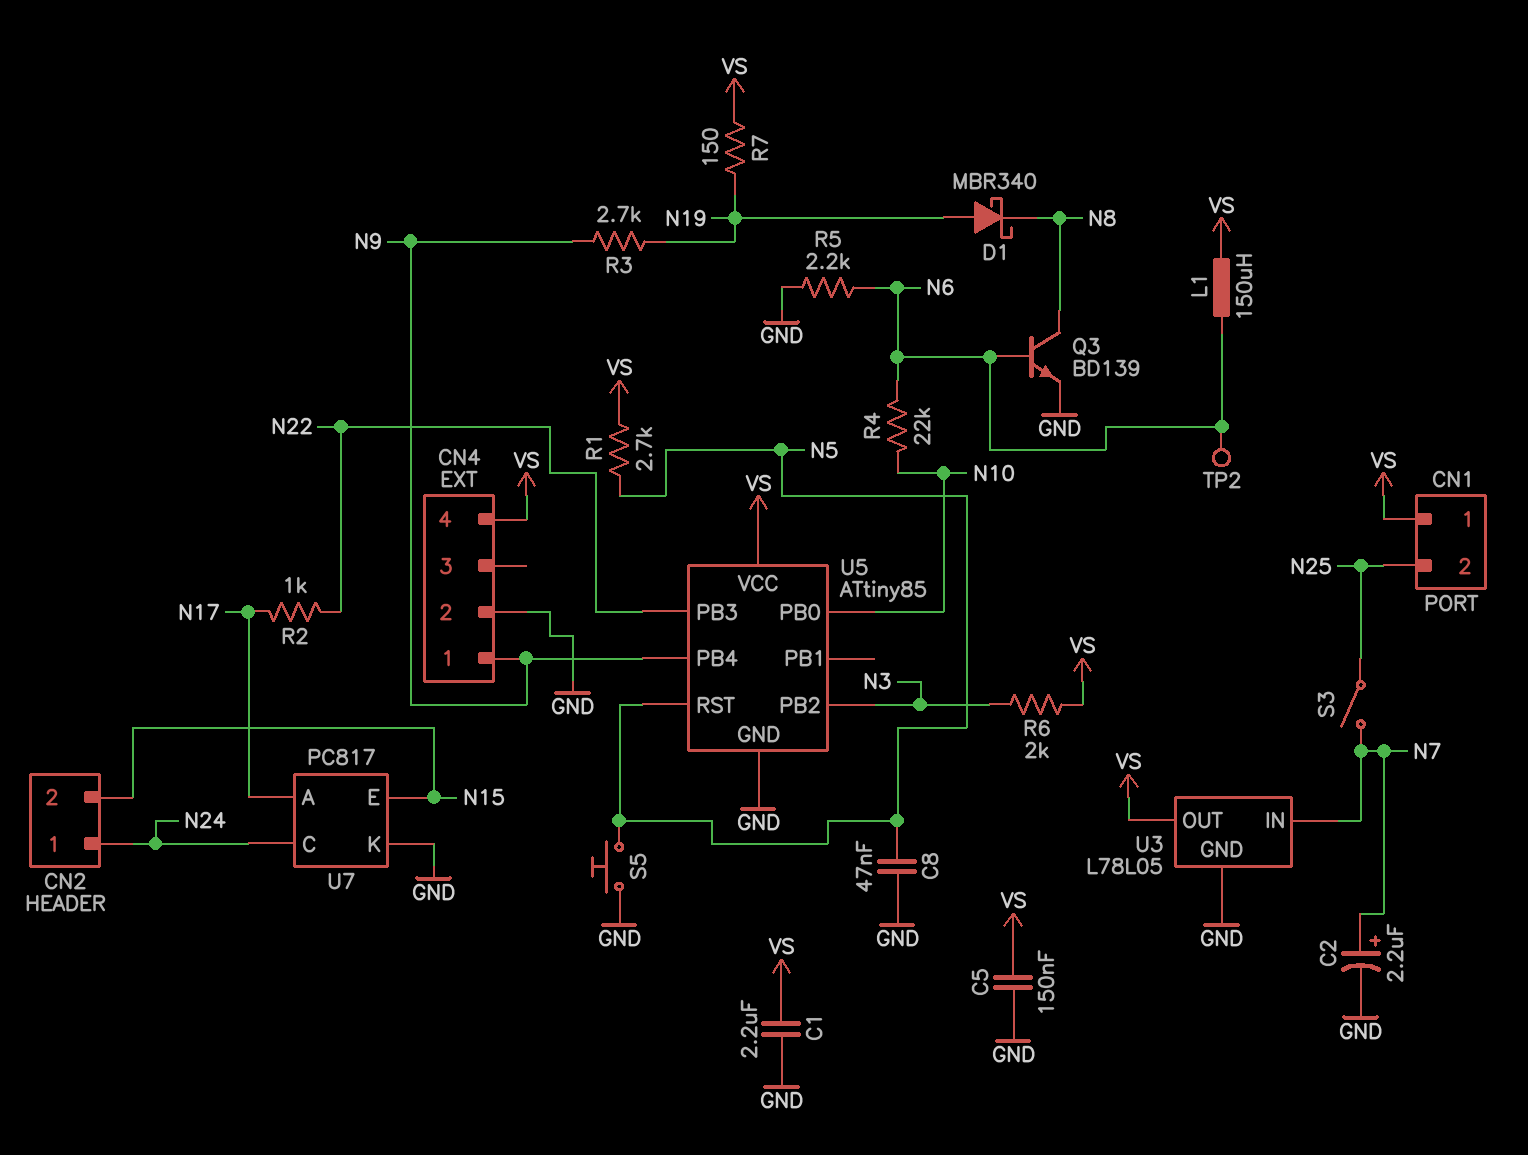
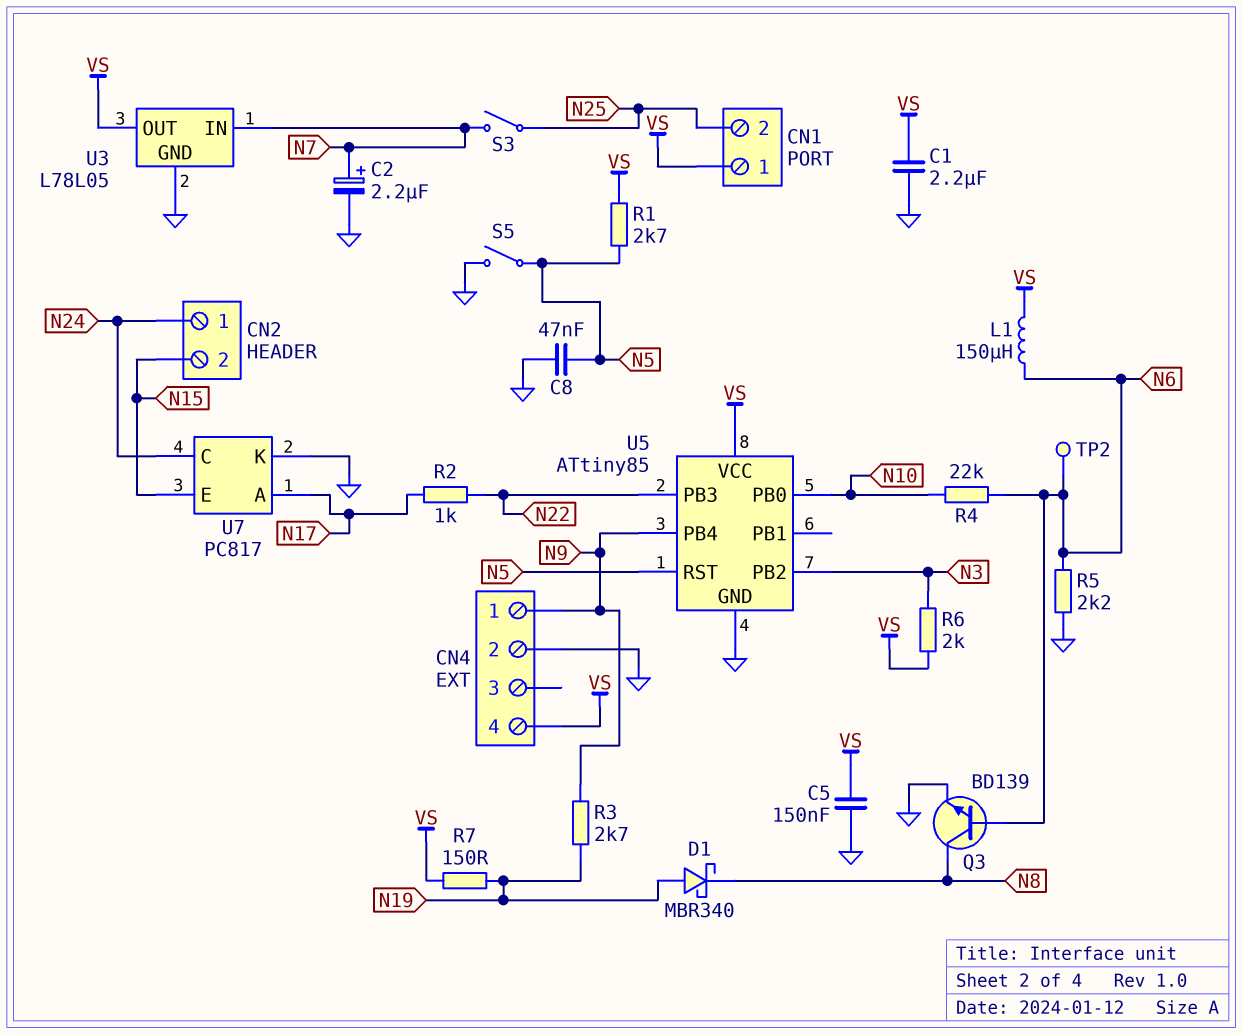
S5: button (GND, N5) -> switch (GND, N5)

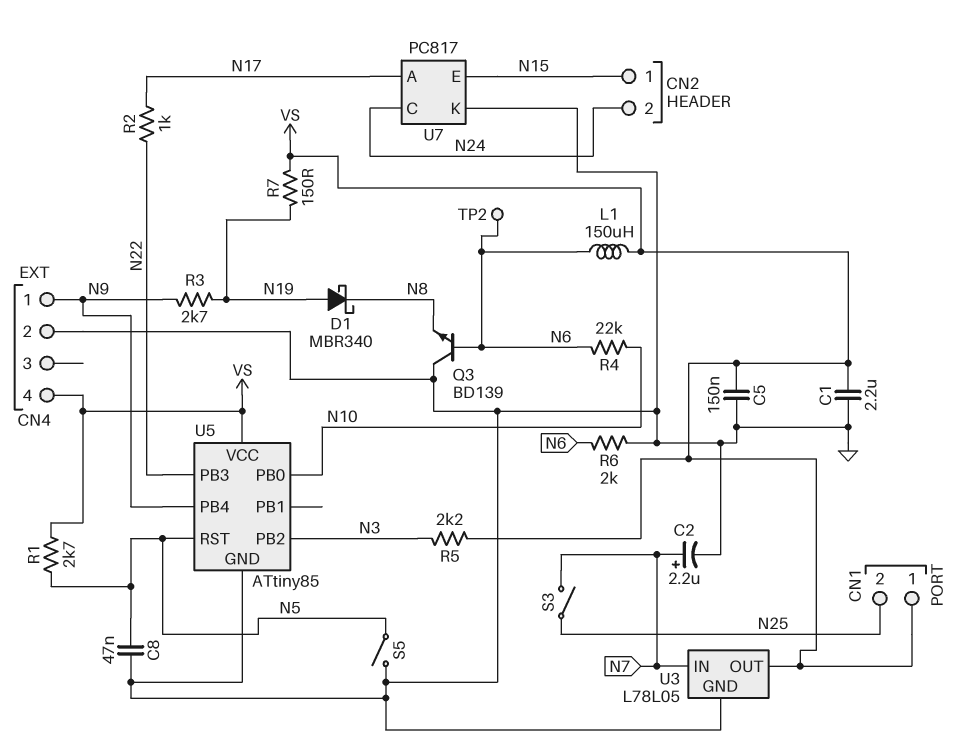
CN2 pin 1: N24 -> N15
CN2 pin 2: N15 -> N24
Q3: NPN BD139 (B N6, C N8, E GND) -> NPN BD139 (B N6, C GND, E N8)
R5: 2.2k (GND, N6) -> 2.2k (N3, VS)
R6: 2k (N3, VS) -> 2k (GND, N6)

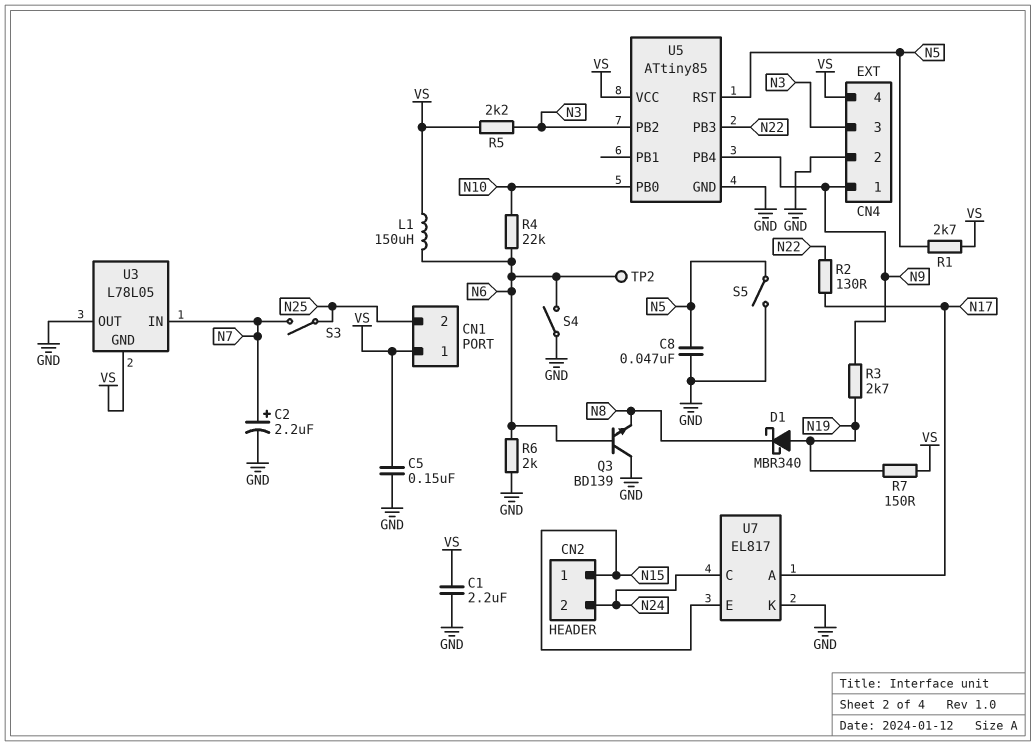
CN4 pin 3: none -> N3
R2: 1k (N17, N22) -> 130 (N17, N22)
S4: none -> switch (GND, N6)
U3 pin GND: GND -> VS
U3 pin OUT: VS -> GND
U7: PC817 -> EL817

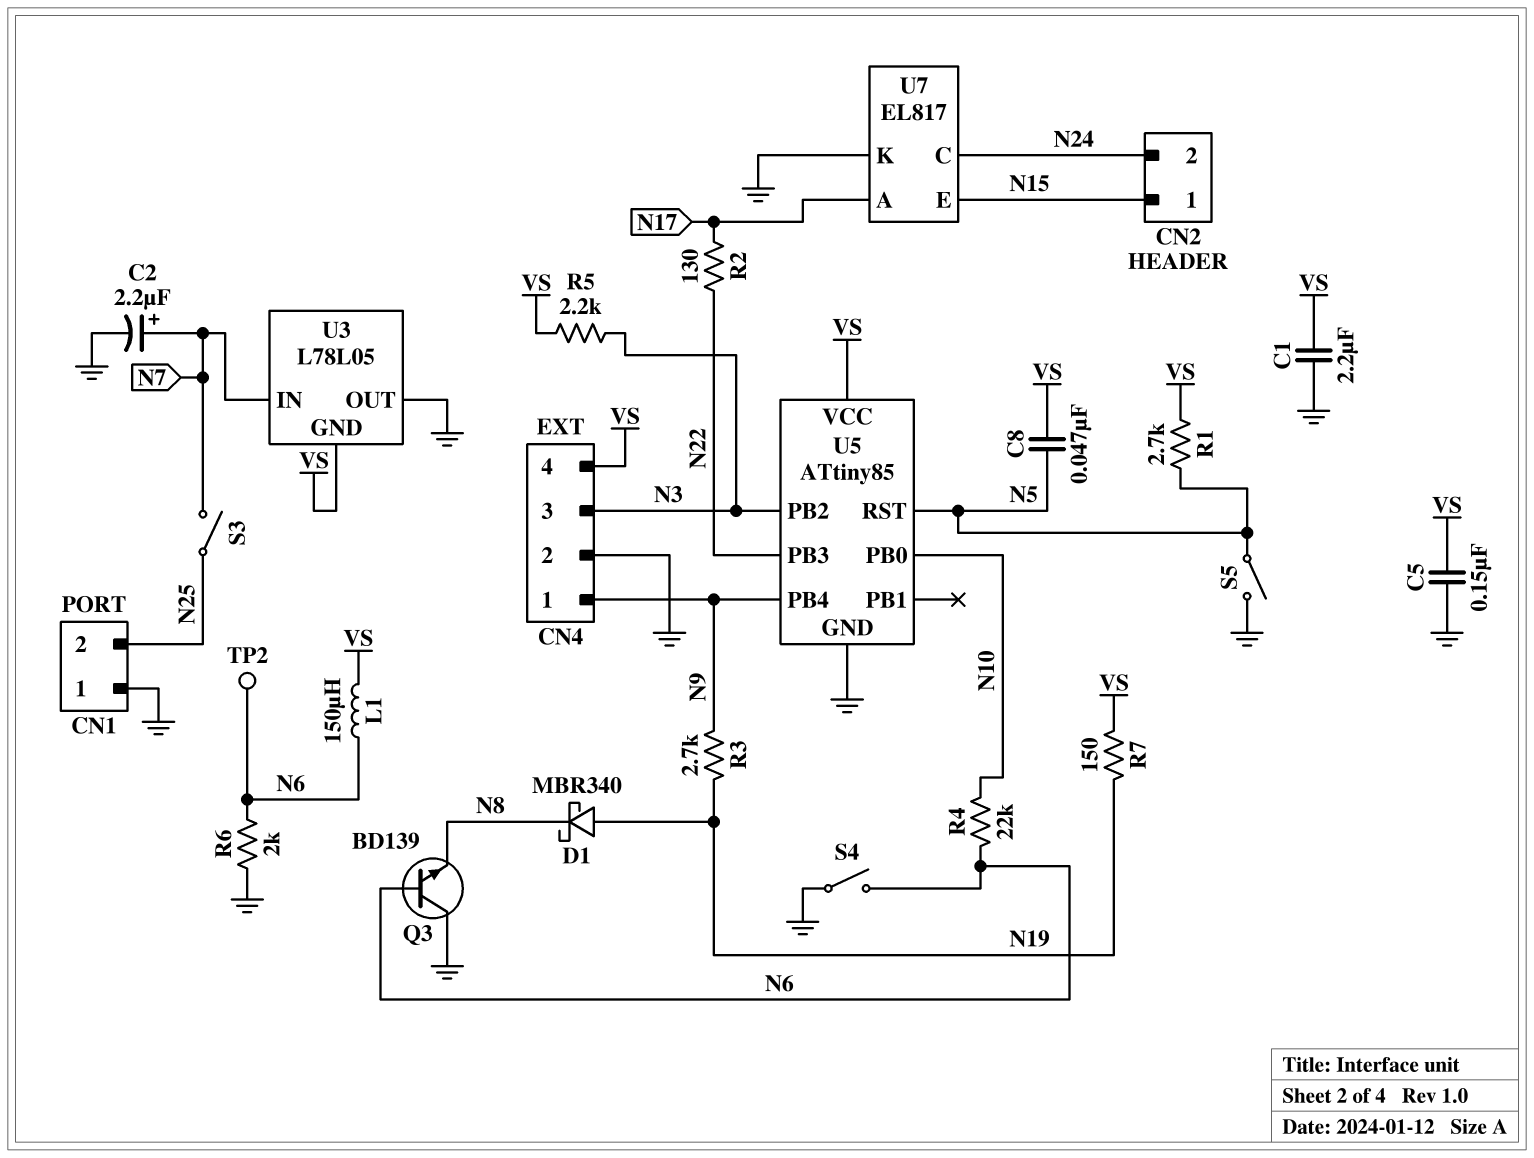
C8: 47nF (GND, N5) -> 47nF (N5, VS)
CN1 pin 1: VS -> GND

